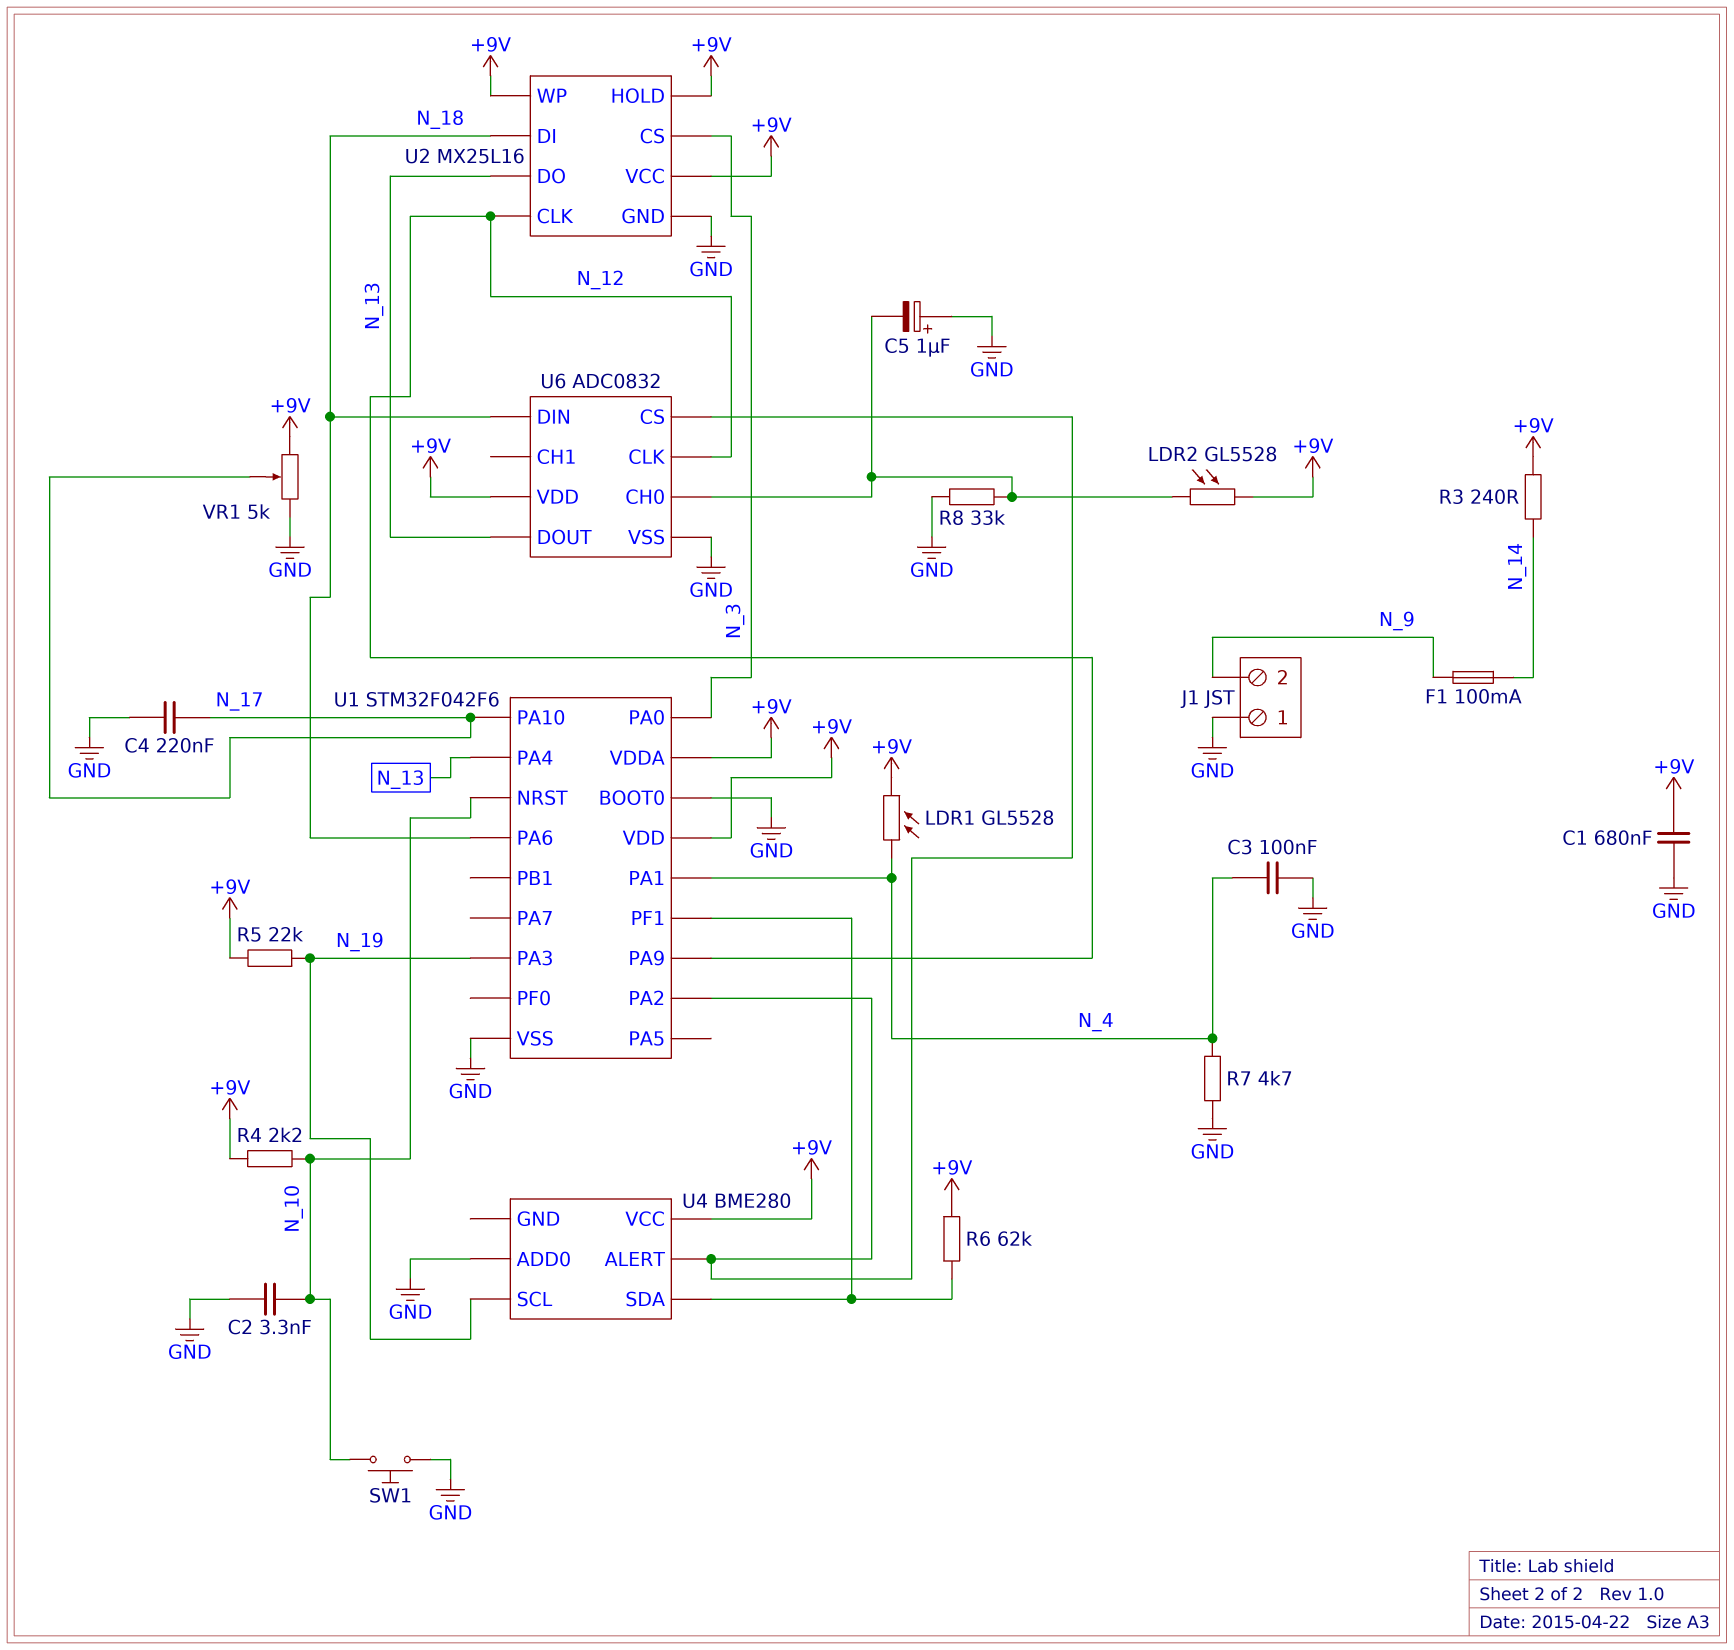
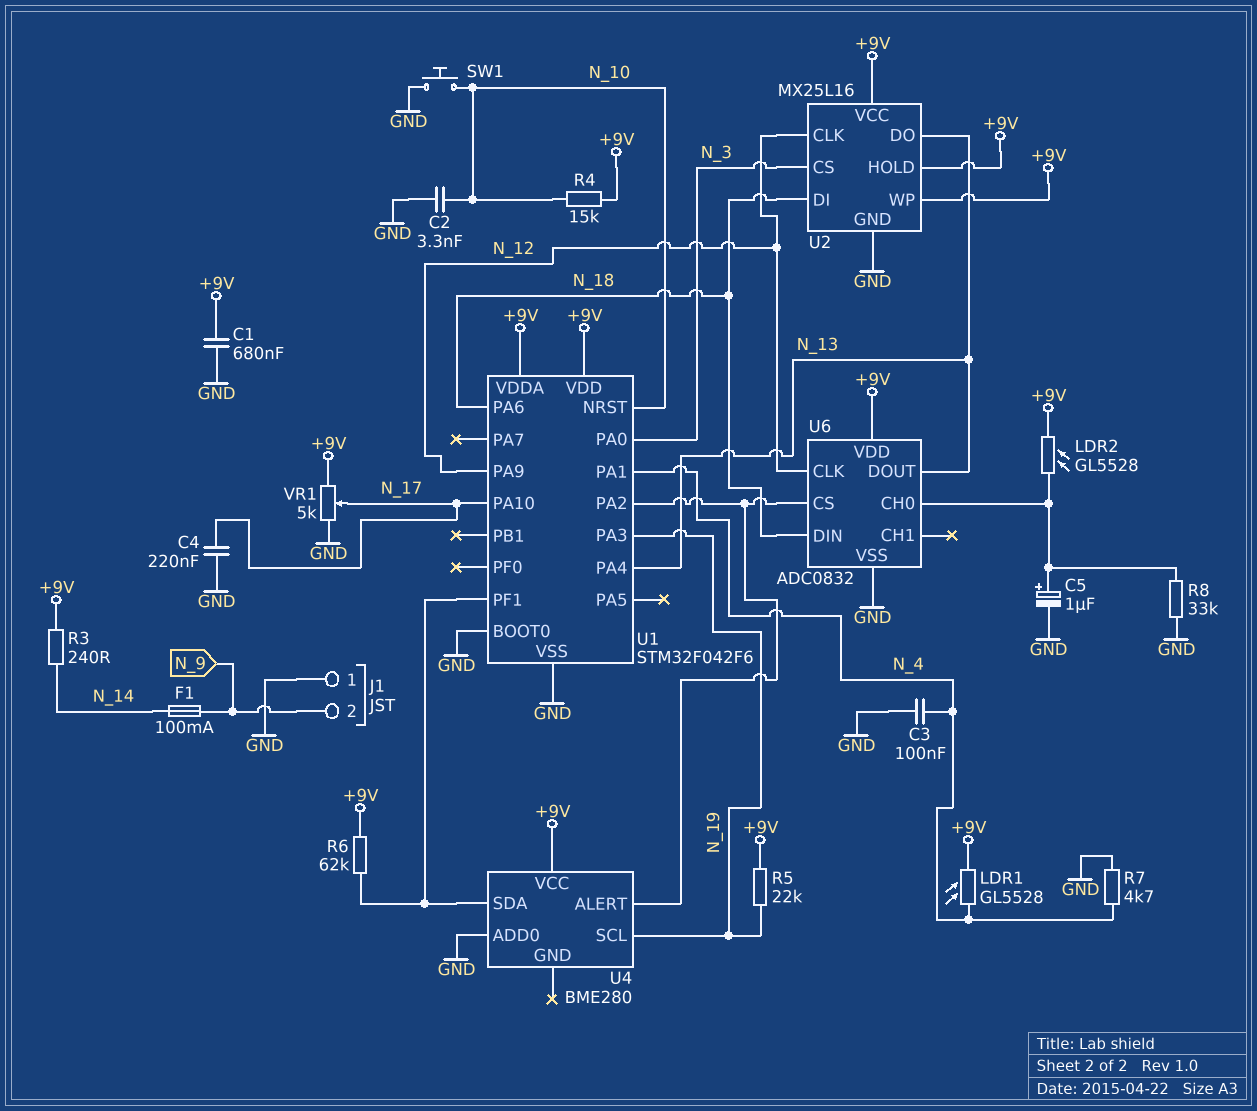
C5: 1uF (plus GND, minus U6/CH0) -> 1uF (plus U6/CH0, minus GND)
R4: 2.2k (+9V, N_10) -> 15k (+9V, N_10)

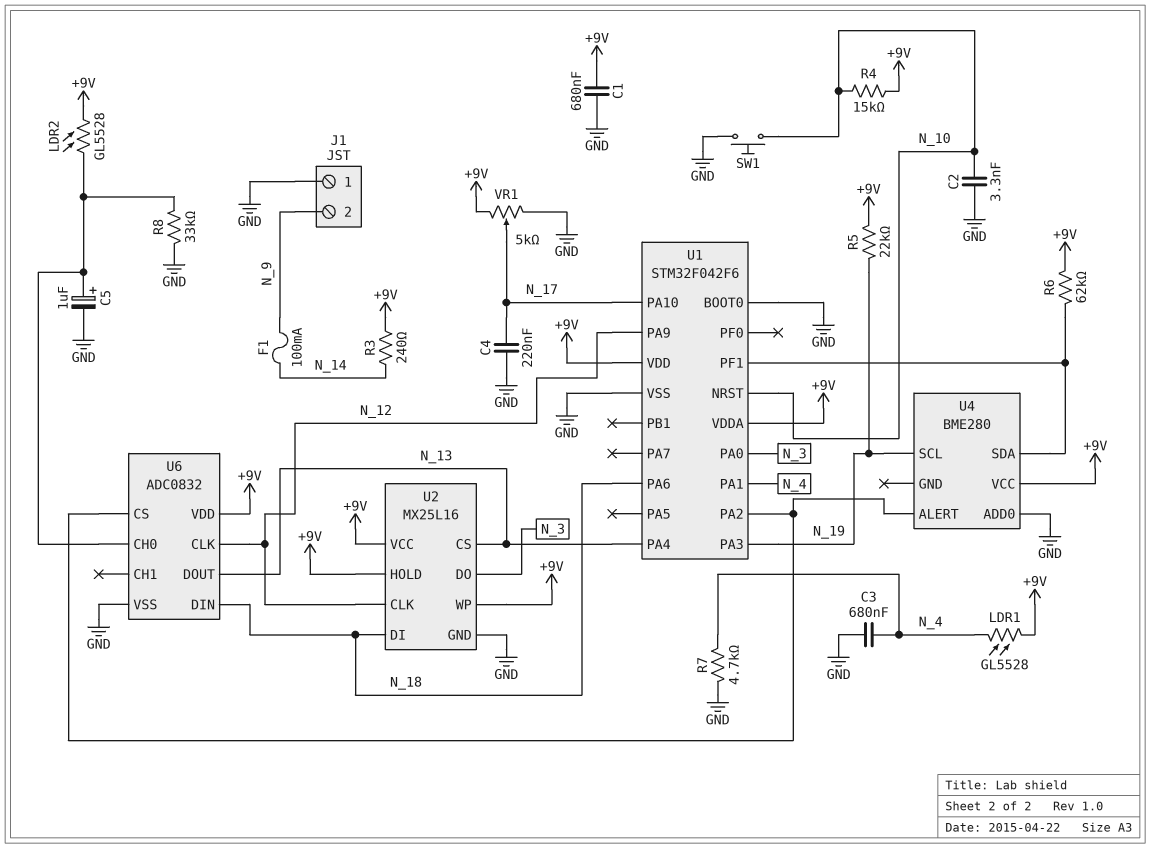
C3: 100nF (GND, N_4) -> 680nF (GND, N_4)
U2 pin CS: N_3 -> N_13
U2 pin DO: N_13 -> N_3

